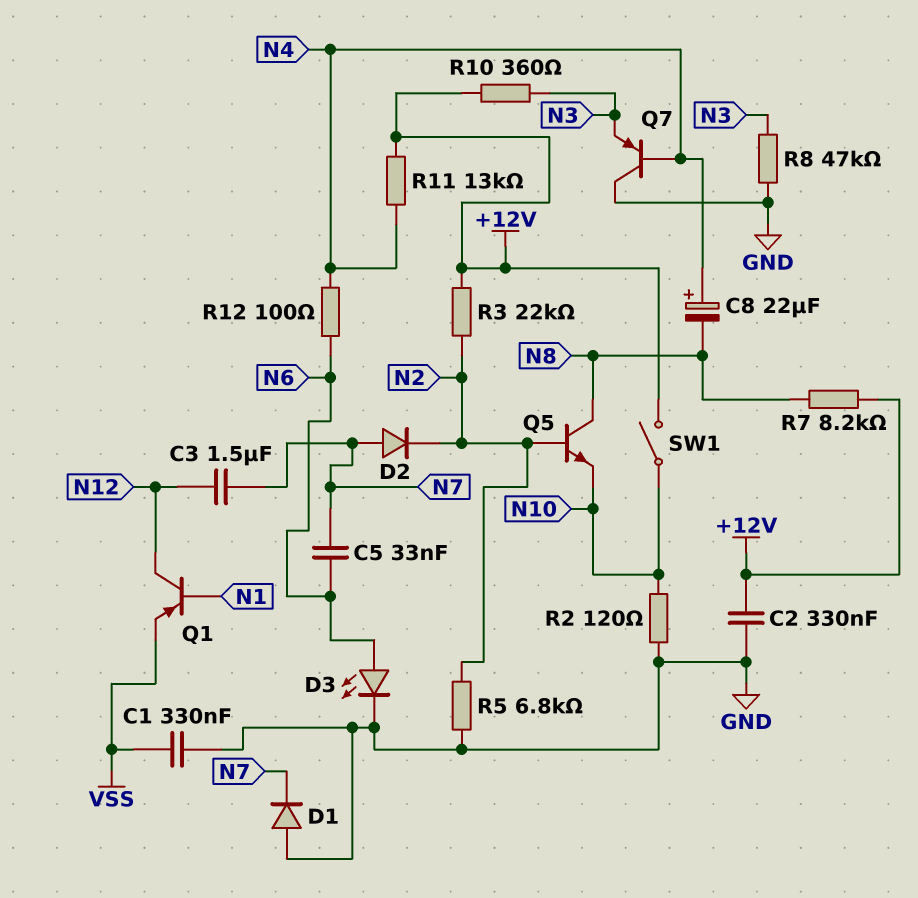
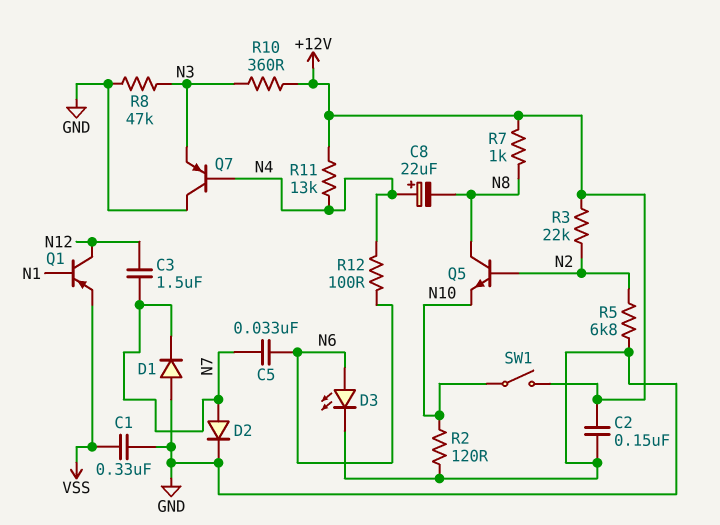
C2: 330nF (+12V, GND) -> 150nF (+12V, GND)
D2: diode (A N7, K N2) -> diode (A N7, K GND)
R7: 8.2k (+12V, N8) -> 1k (+12V, N8)

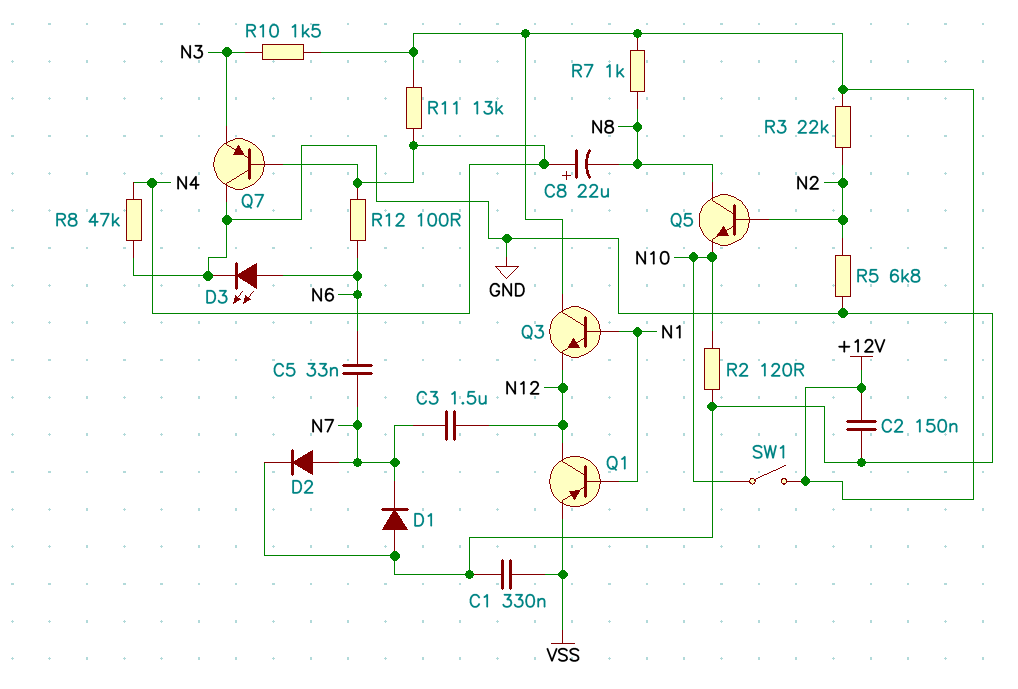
Q3: none -> NPN (B N1, C +12V, E N12)
R8: 47k (GND, N3) -> 47k (GND, N4)
R10: 360 (+12V, N3) -> 1.5k (+12V, N3)

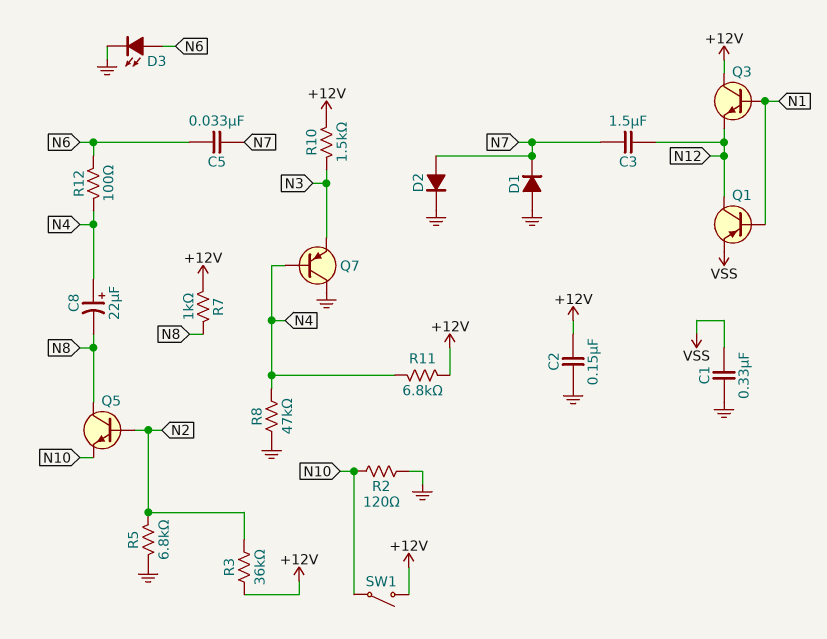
R3: 22k (+12V, N2) -> 36k (+12V, N2)
R11: 13k (+12V, N4) -> 6.8k (+12V, N4)

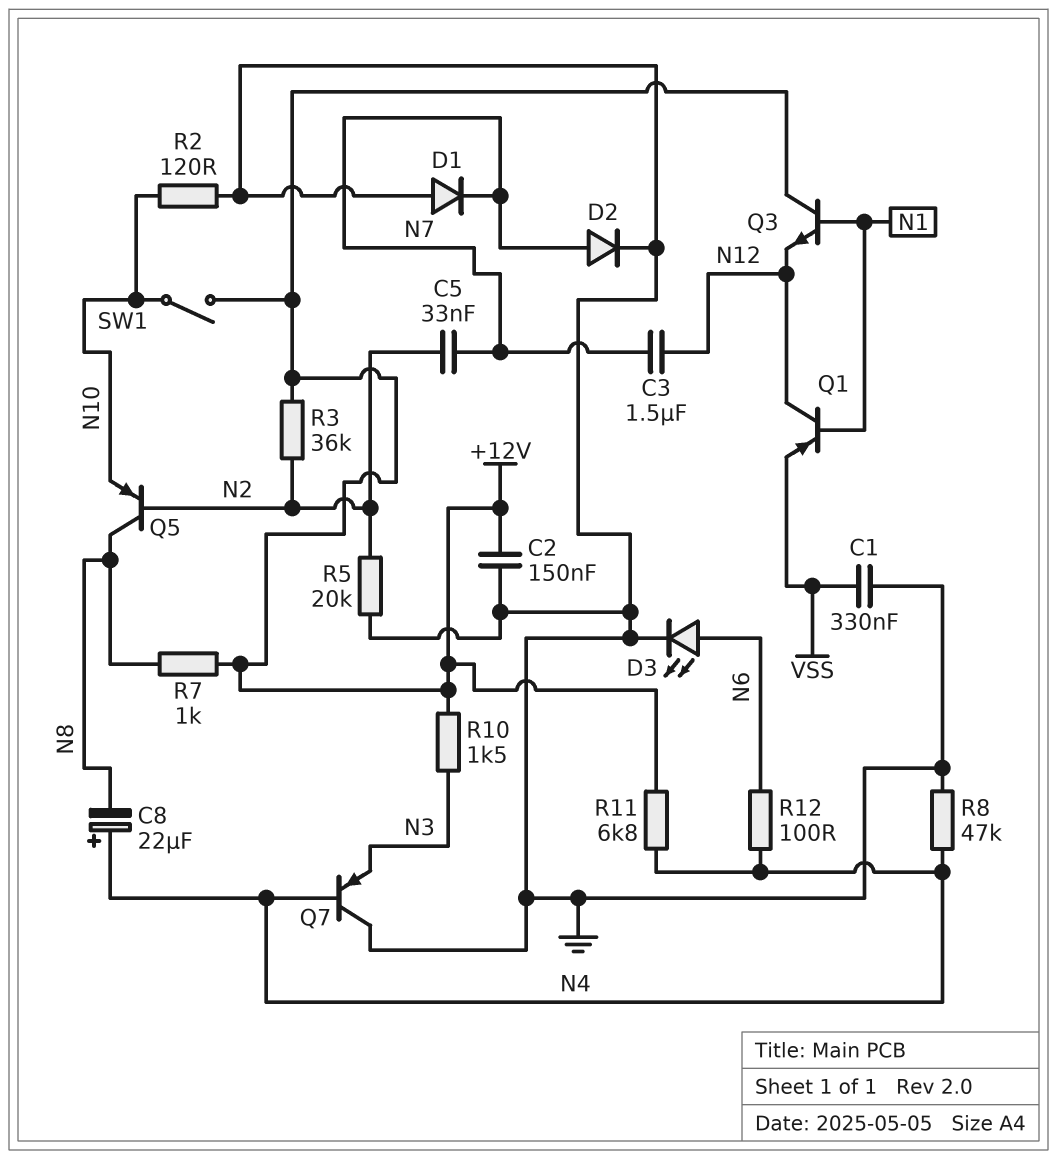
C5: 33nF (N6, N7) -> 33nF (N2, N7)
Q5: NPN (B N2, C N8, E N10) -> PNP (B N2, C N8, E N10)
R5: 6.8k (GND, N2) -> 20k (GND, N2)

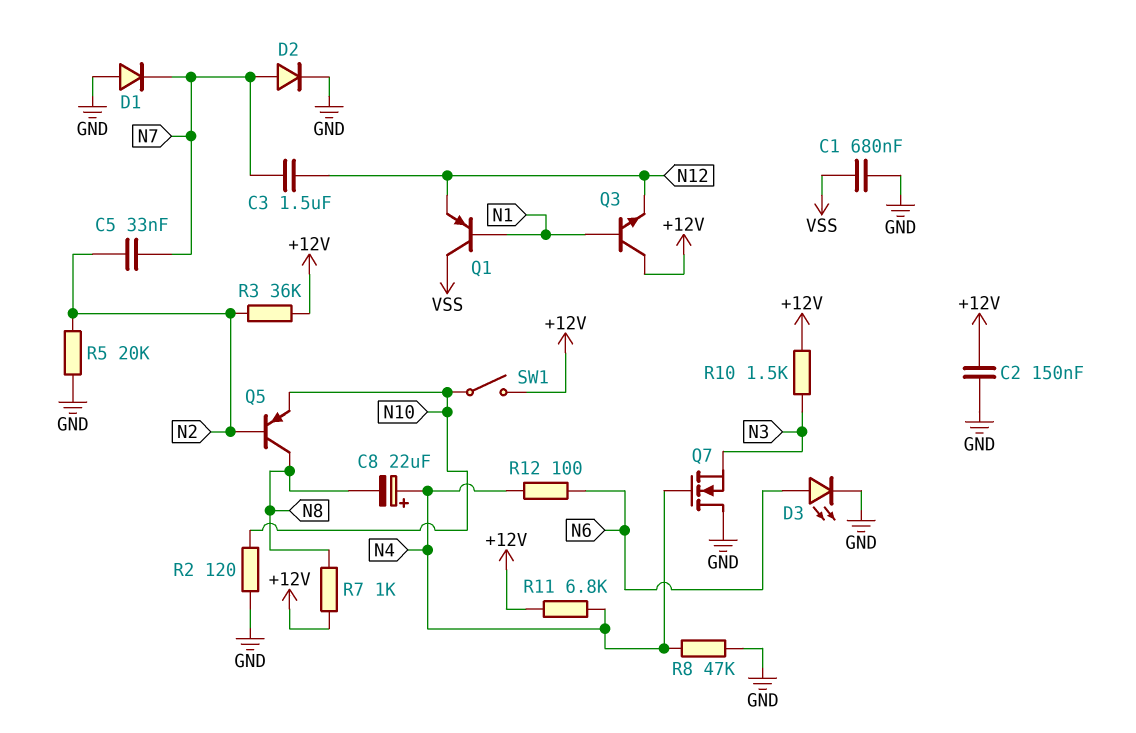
C1: 330nF (GND, VSS) -> 680nF (GND, VSS)
Q1: PNP (B N1, C N12, E VSS) -> PNP (B N1, C VSS, E N12)
Q7: PNP (B N4, C GND, E N3) -> NMOS (G N4, D GND, S N3)

